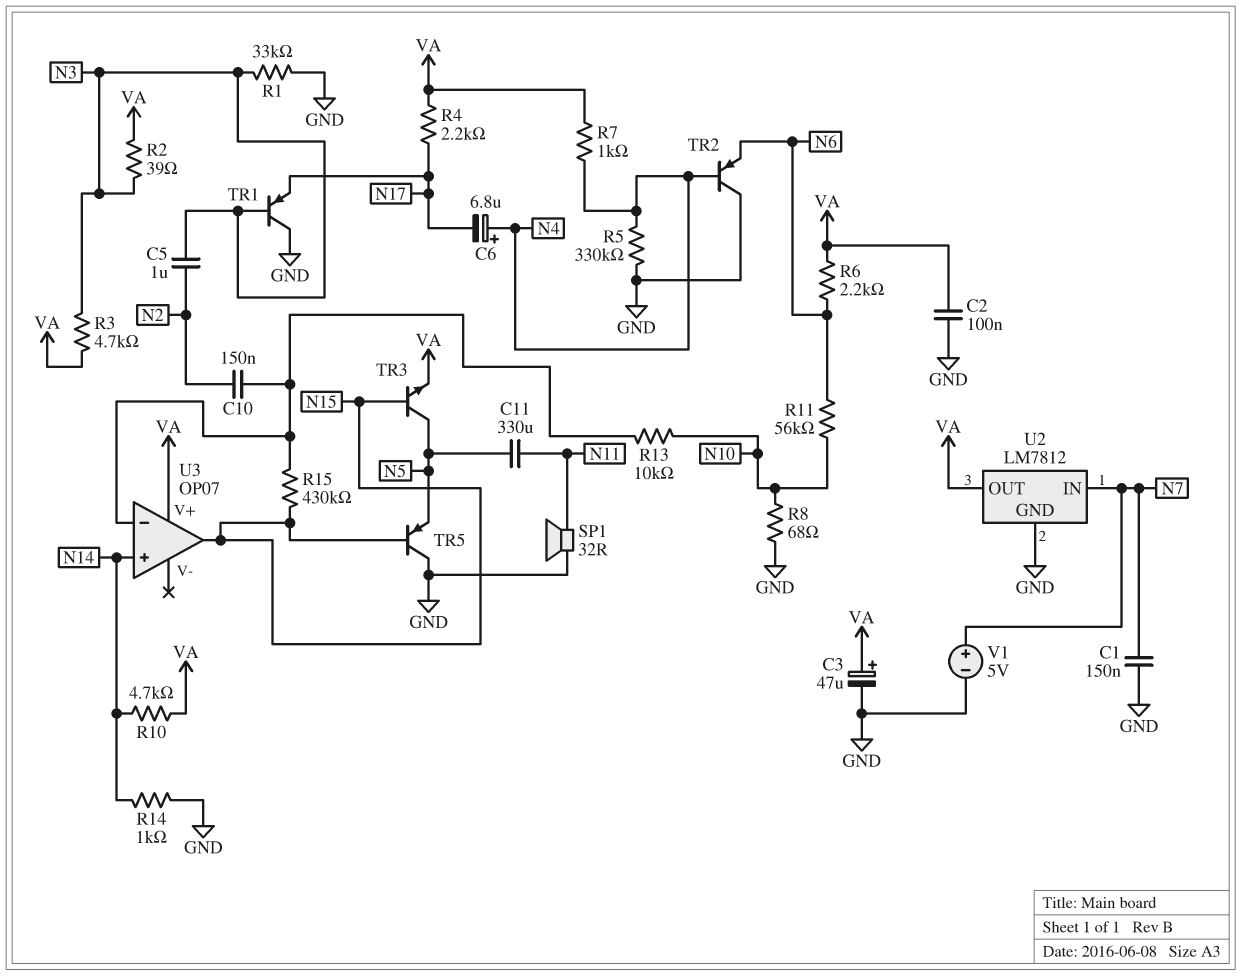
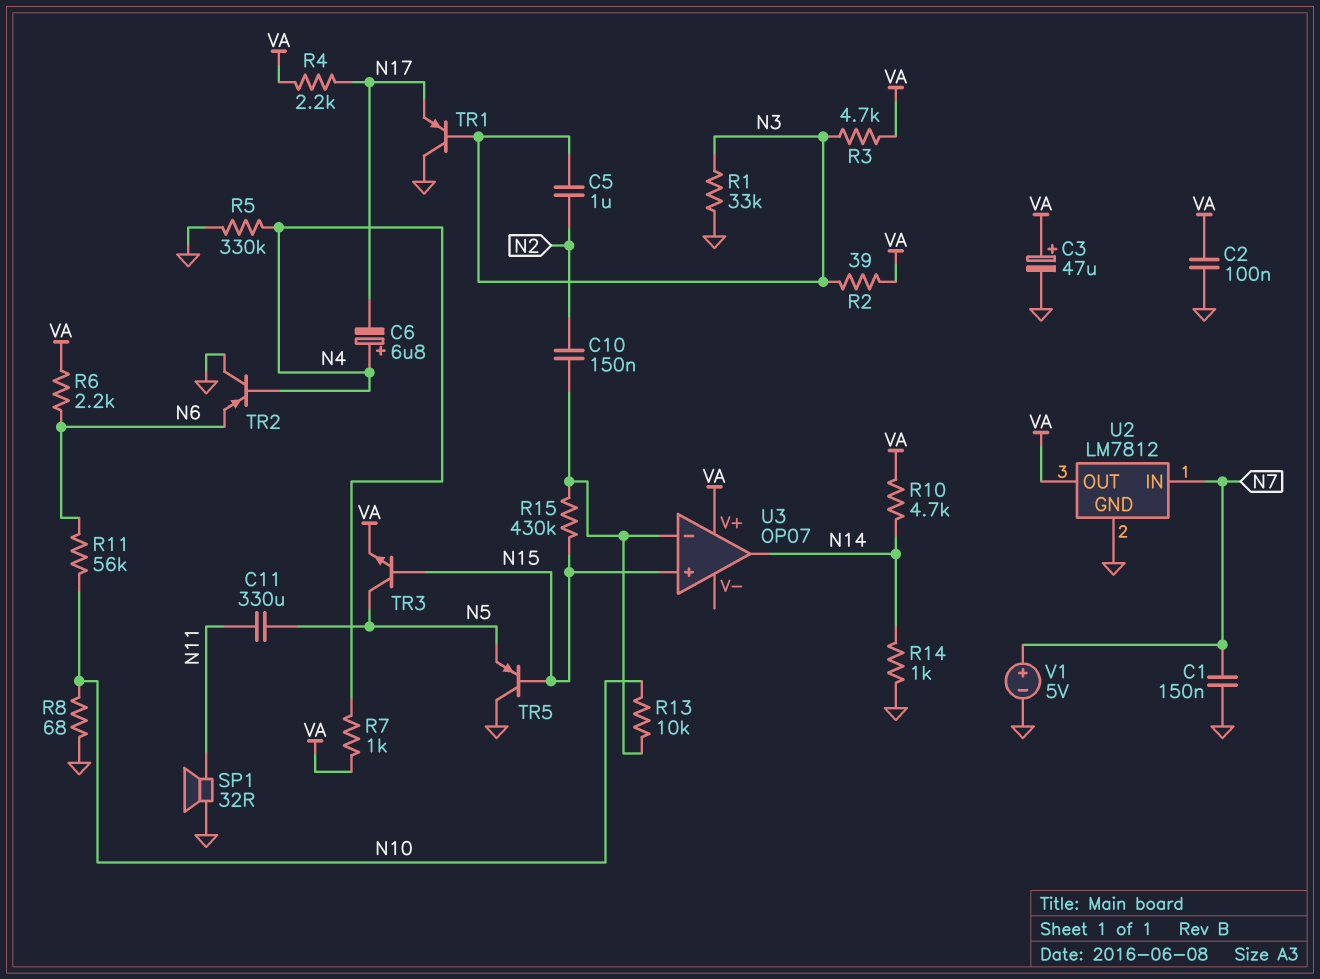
U3 pin in+: N14 -> N15
U3 pin out: N15 -> N14

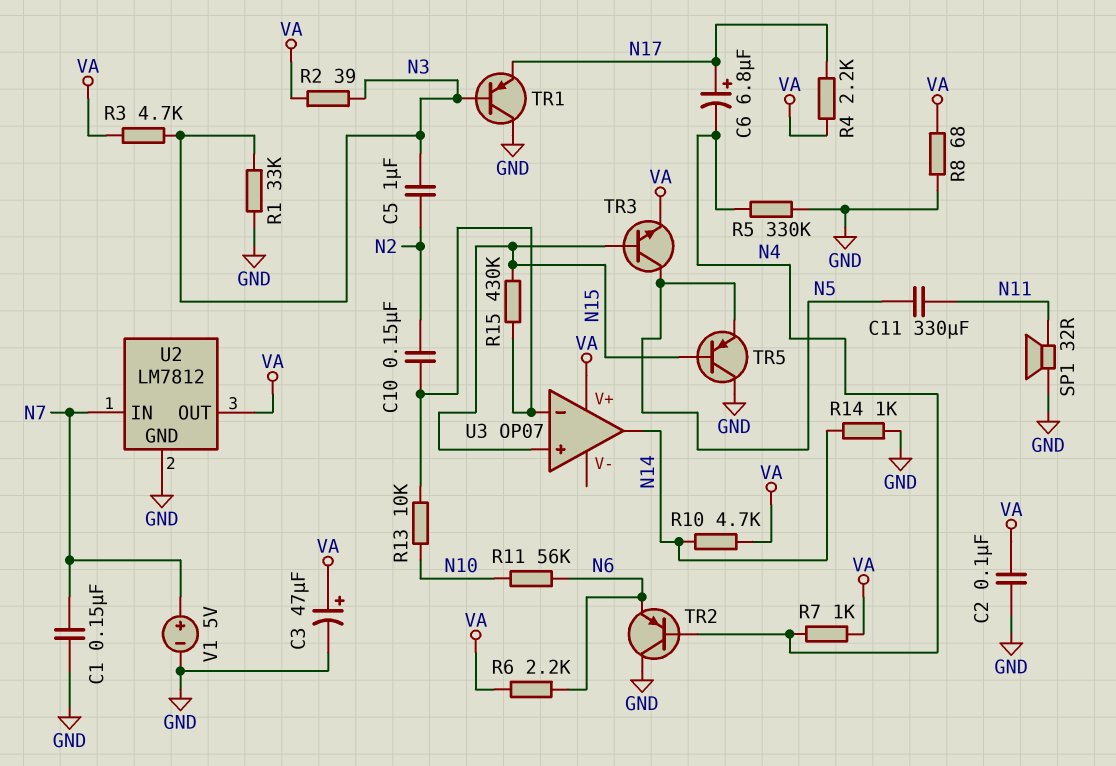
C6: 6.8uF (plus N4, minus N17) -> 6.8uF (plus N17, minus N4)
R8: 68 (GND, N10) -> 68 (GND, VA)

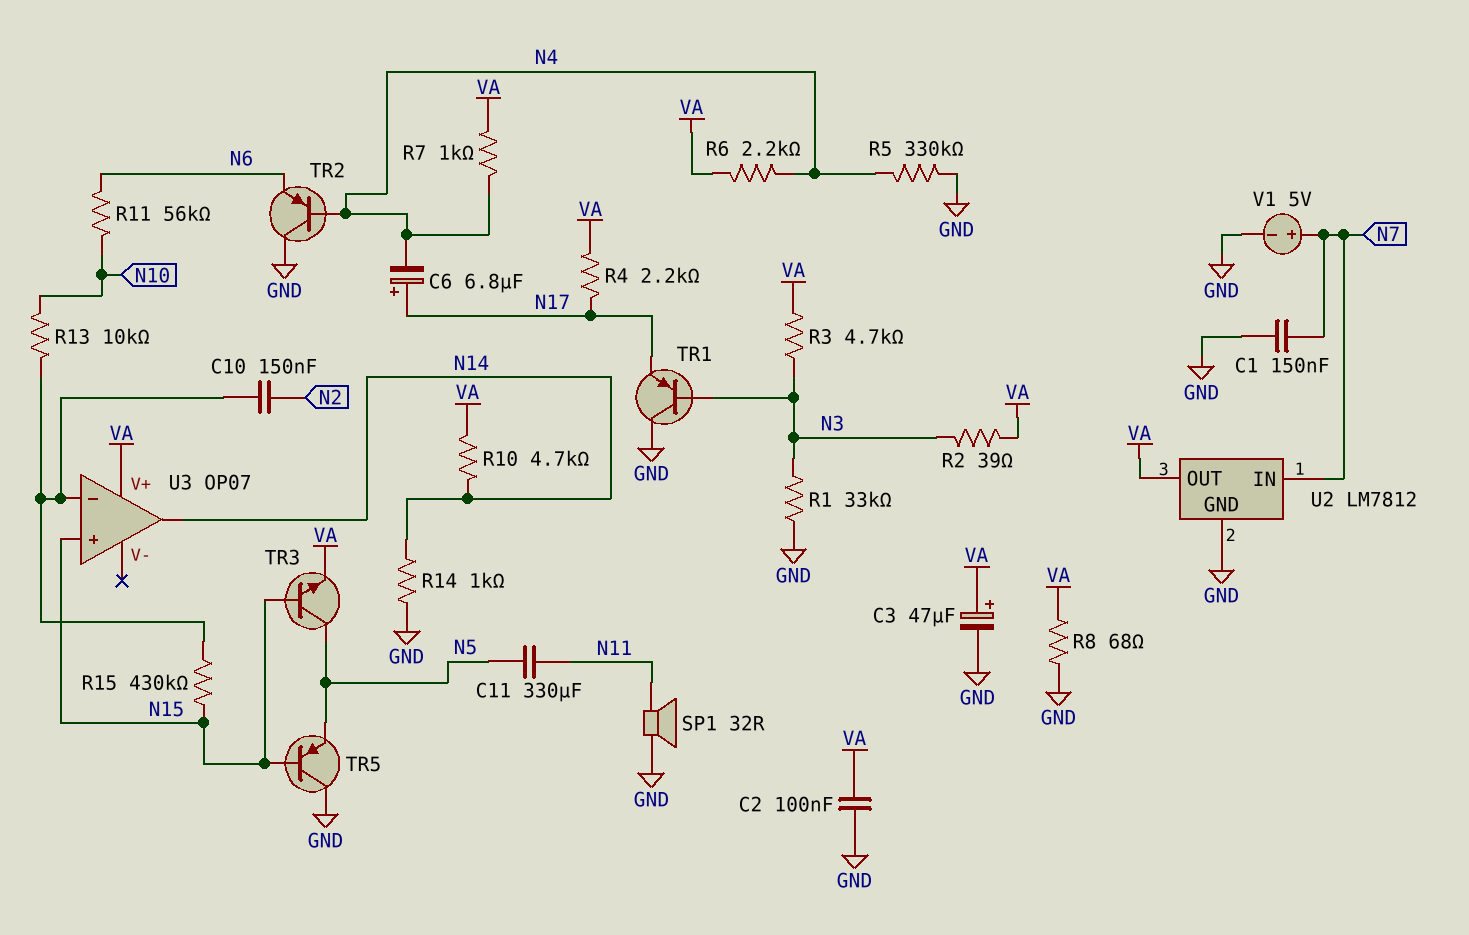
C5: 1uF (N2, N3) -> none
R6: 2.2k (N6, VA) -> 2.2k (N4, VA)

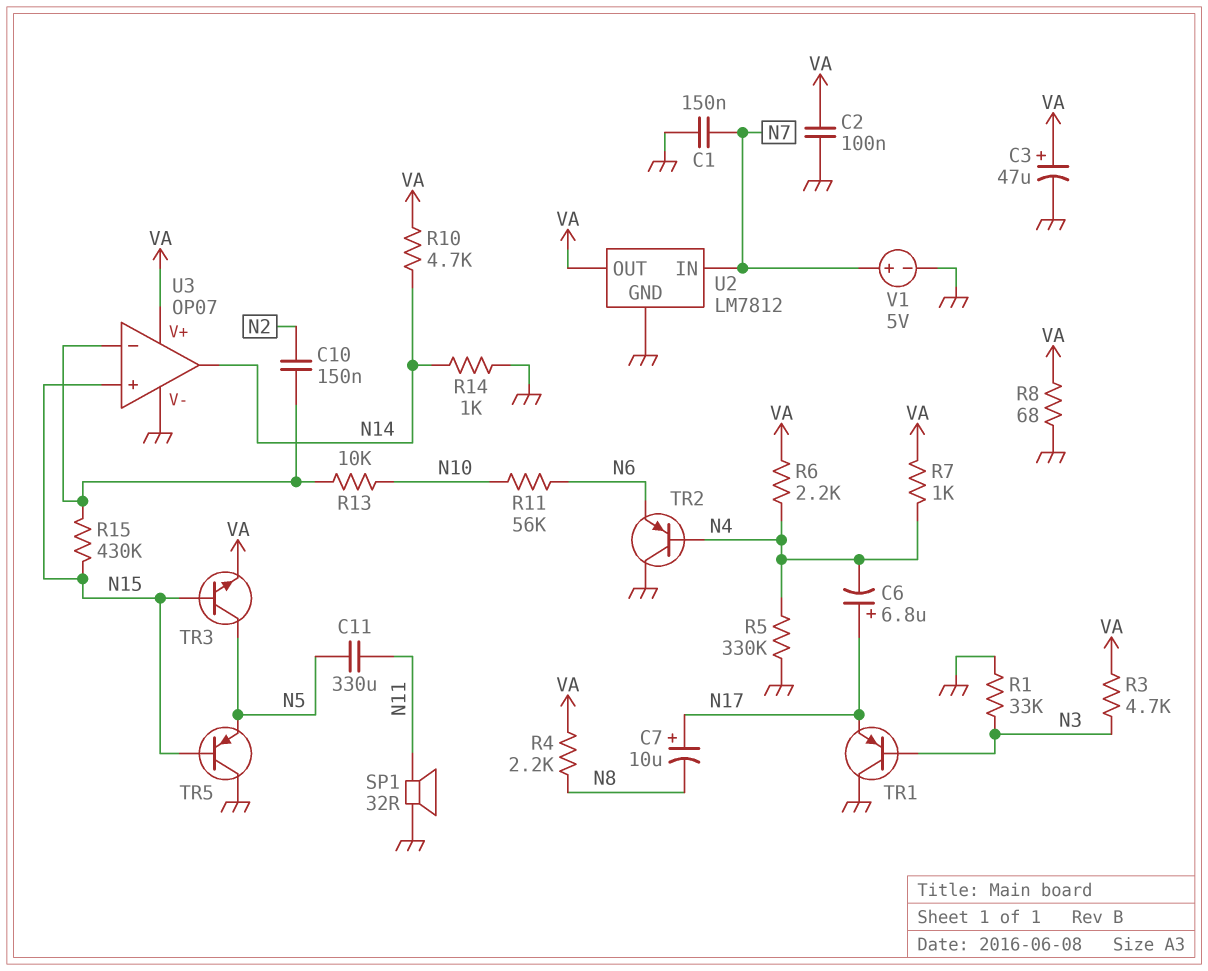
C7: none -> 10uF (plus N17, minus N8)
R2: 39 (N3, VA) -> none
R4: 2.2k (N17, VA) -> 2.2k (N8, VA)
U3 pin V-: none -> GND

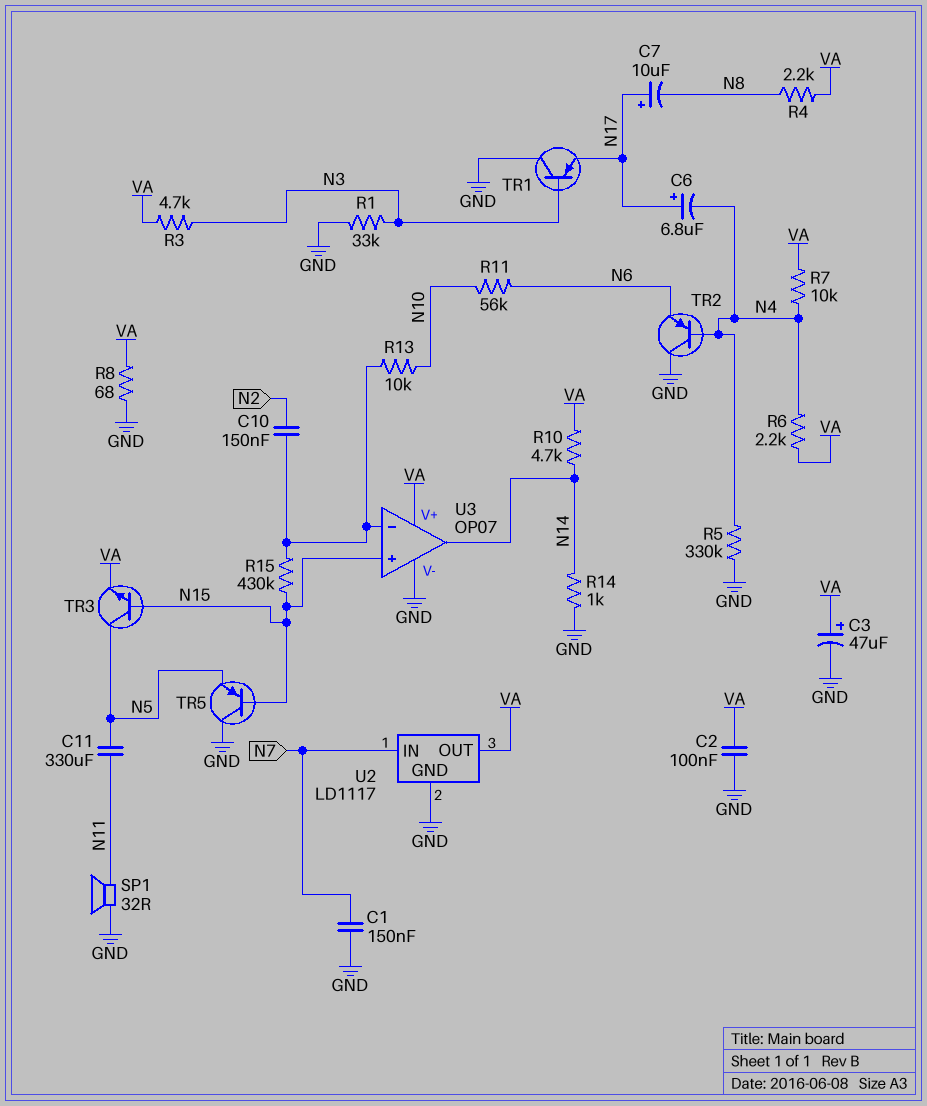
R7: 1k (N4, VA) -> 10k (N4, VA)
U2: LM7812 -> LD1117
V1: 5V (plus N7, minus GND) -> none

